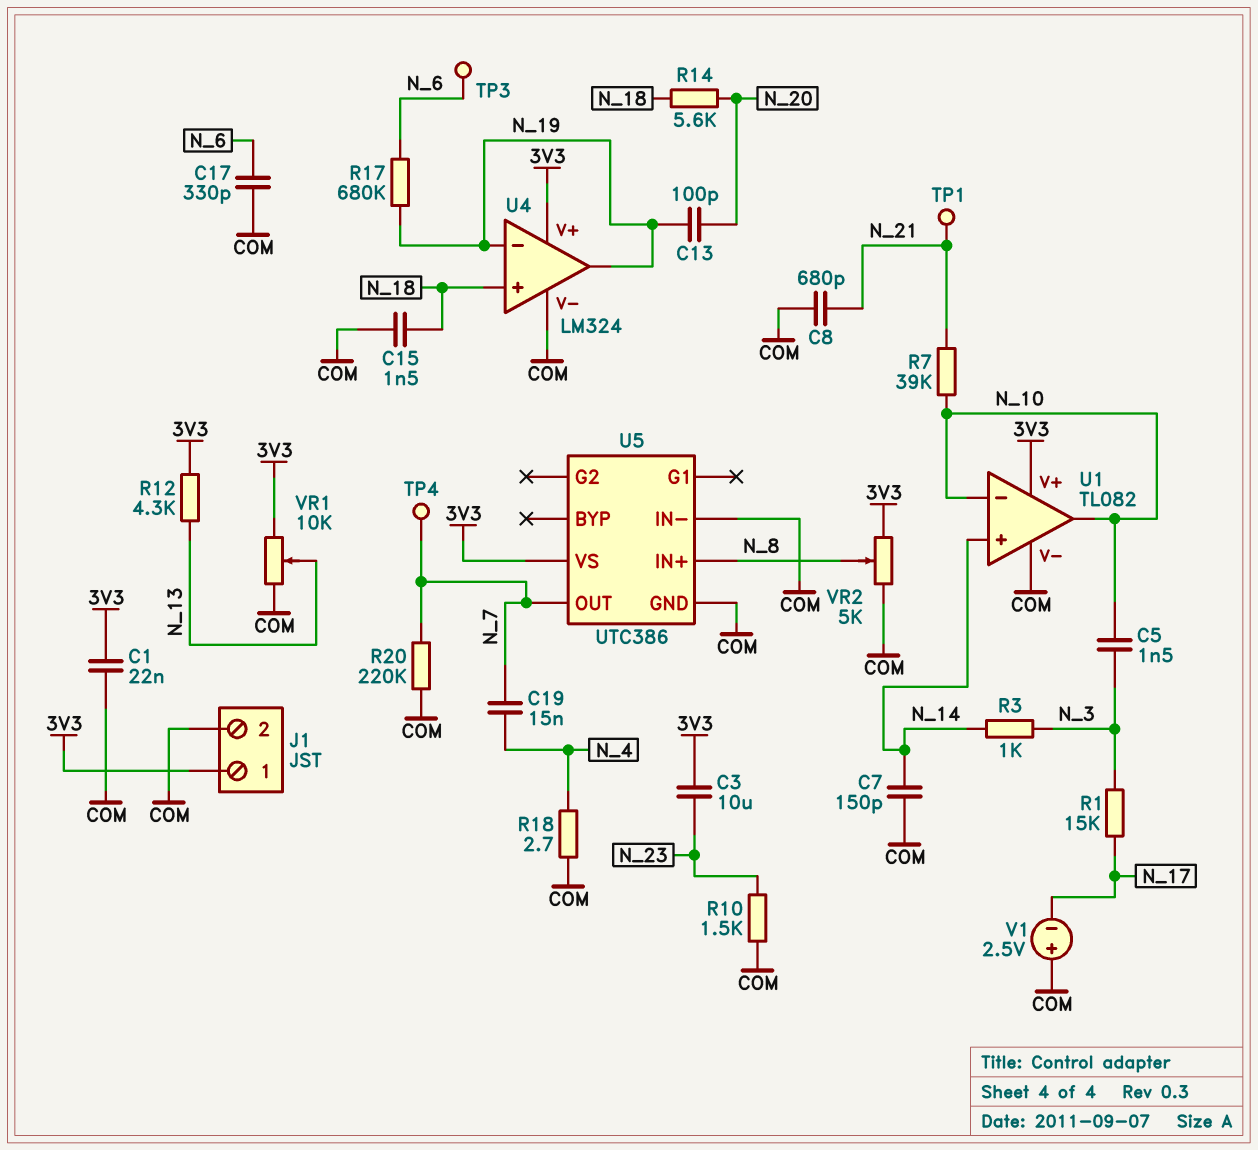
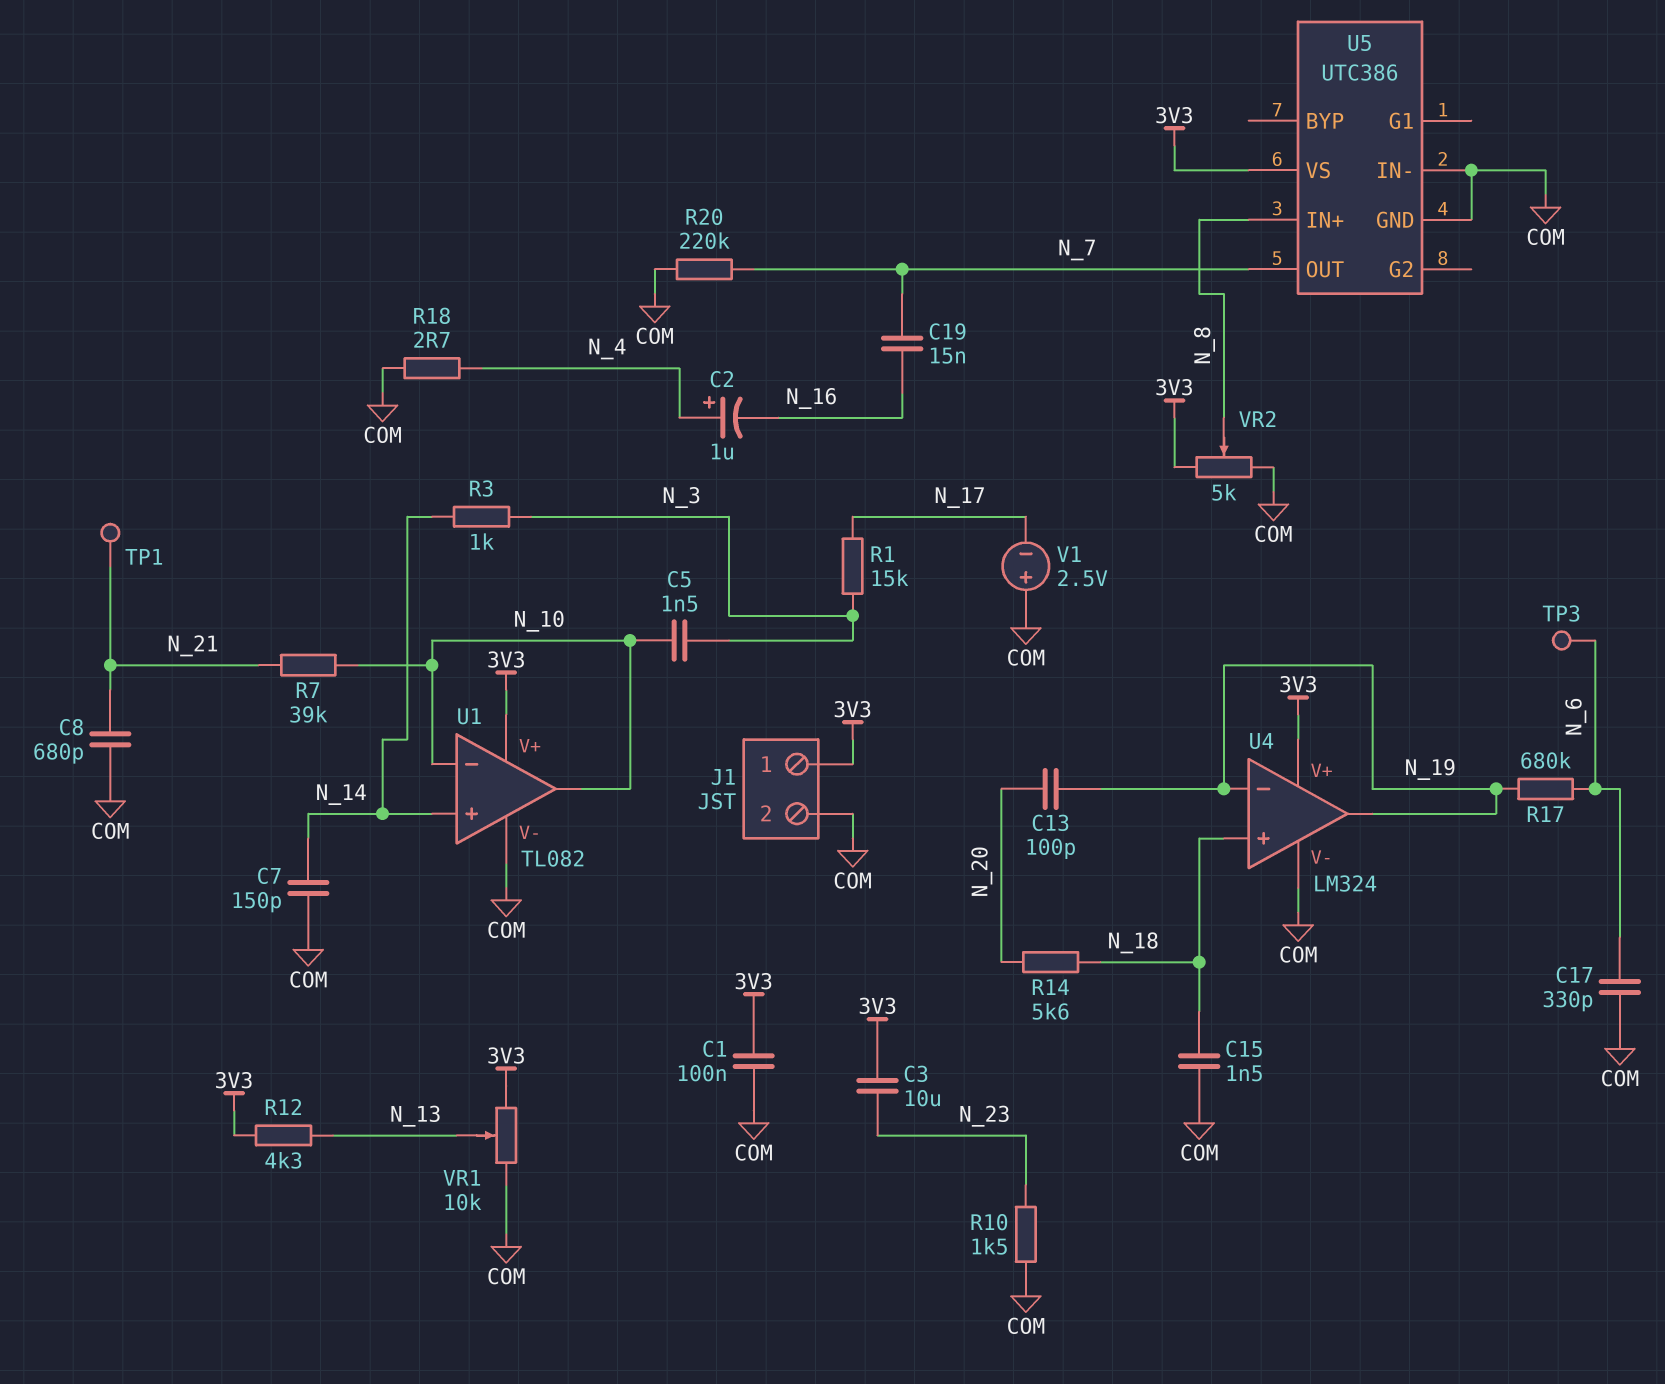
C1: 22nF (3V3, COM) -> 100nF (3V3, COM)
C2: none -> 1uF (plus N_4, minus N_16)
C19: 15nF (N_4, N_7) -> 15nF (N_7, N_16)
TP4: test point (N_7) -> none

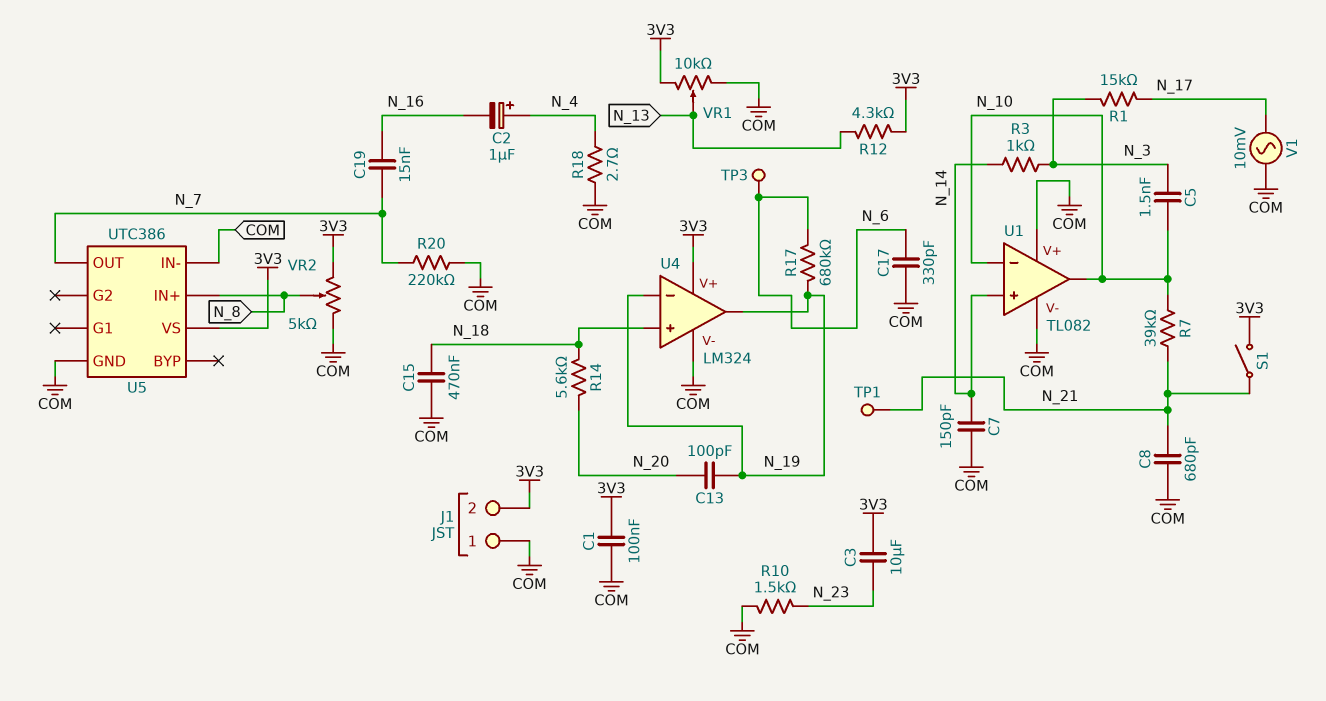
C15: 1.5nF (COM, N_18) -> 470nF (COM, N_18)
J1 pin 1: 3V3 -> COM
J1 pin 2: COM -> 3V3
S1: none -> switch (3V3, N_21)
U1 pin V+: 3V3 -> COM
V1: 2.5V (plus COM, minus N_17) -> AC 10mV (COM, N_17)

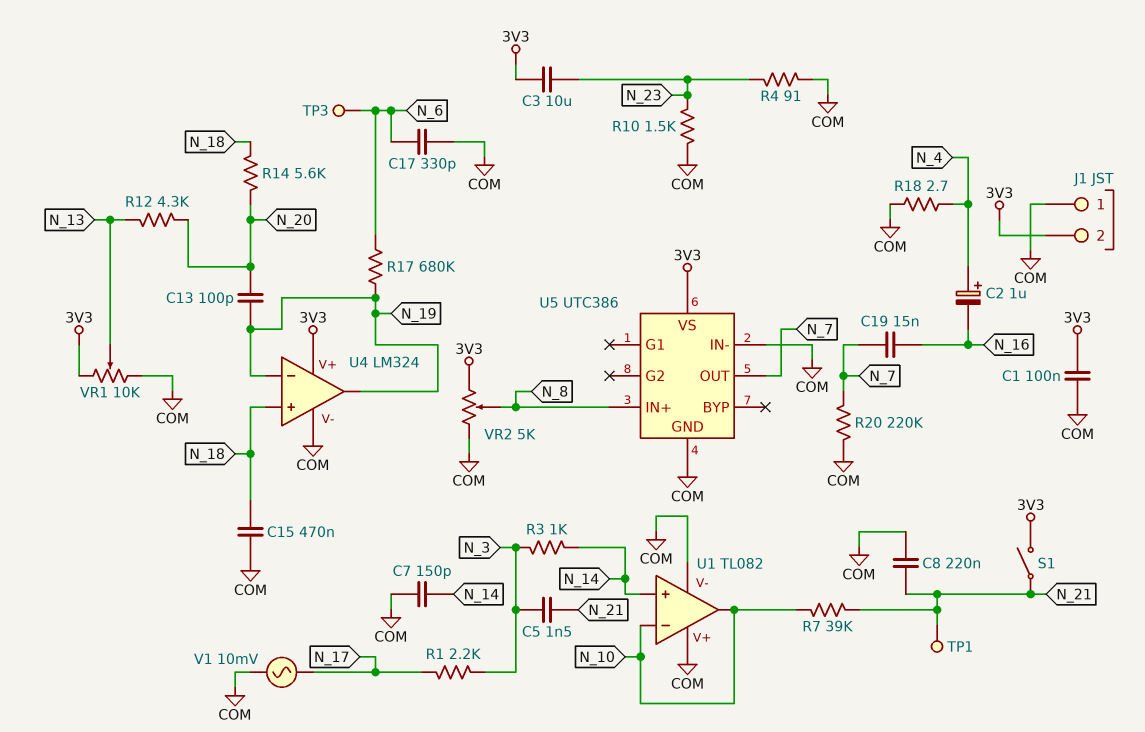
C5: 1.5nF (N_3, N_10) -> 1.5nF (N_3, N_21)
C8: 680pF (COM, N_21) -> 220nF (COM, N_21)
R1: 15k (N_3, N_17) -> 2.2k (N_3, N_17)
R4: none -> 91 (COM, N_23)
R12: 4.3k (3V3, N_13) -> 4.3k (N_13, N_20)

